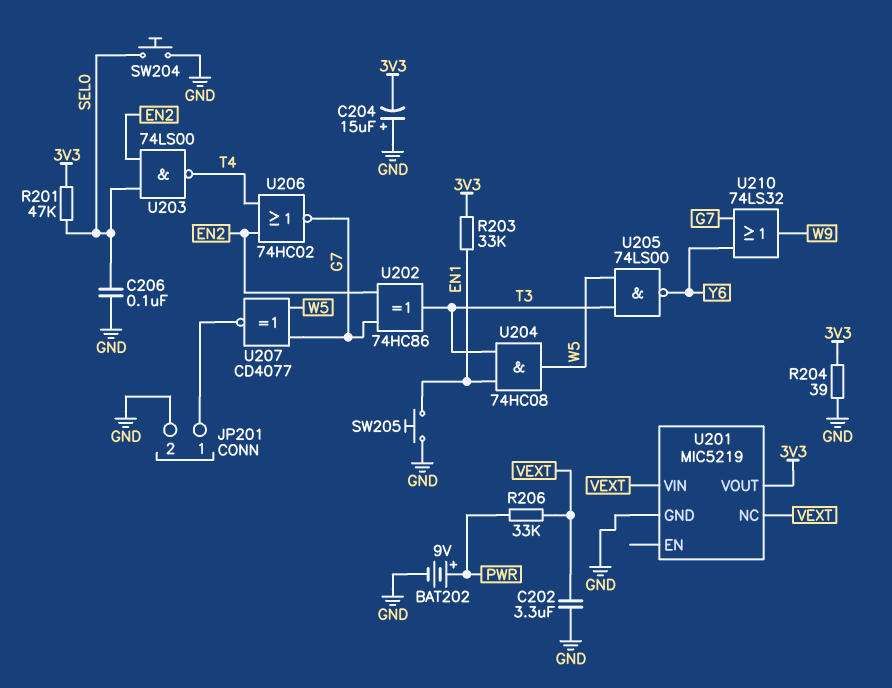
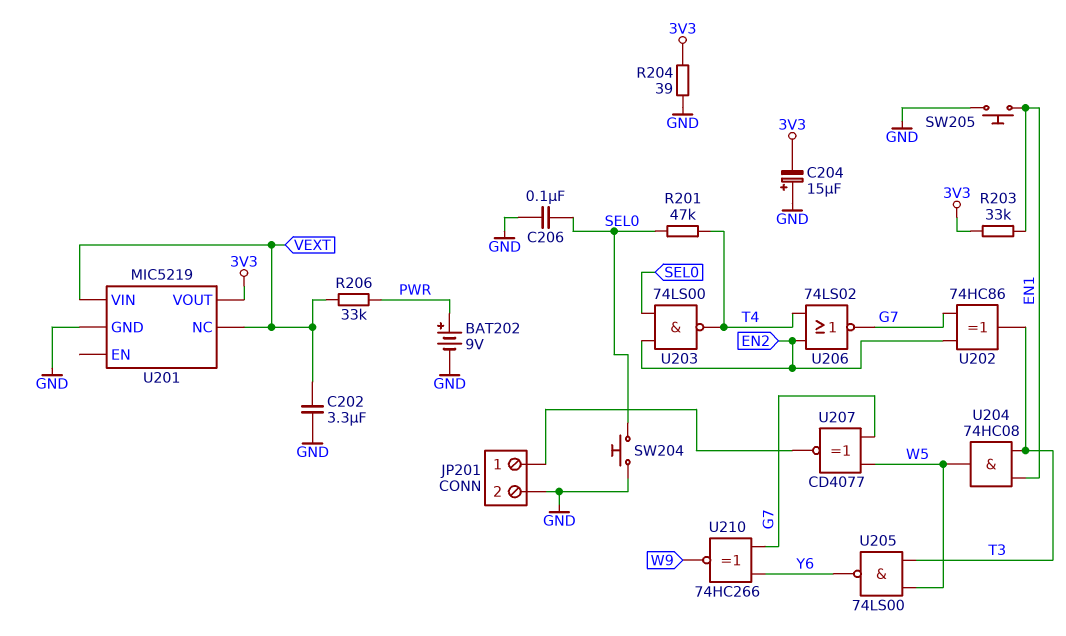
R201: 47k (3V3, SEL0) -> 47k (SEL0, T4)
U206: NOR 74HC02 (in EN2, in T4, out G7) -> NOR 74LS02 (in EN2, in T4, out G7)
U210: OR 74LS32 (in G7, in Y6, out W9) -> XNOR 74HC266 (in G7, in Y6, out W9)

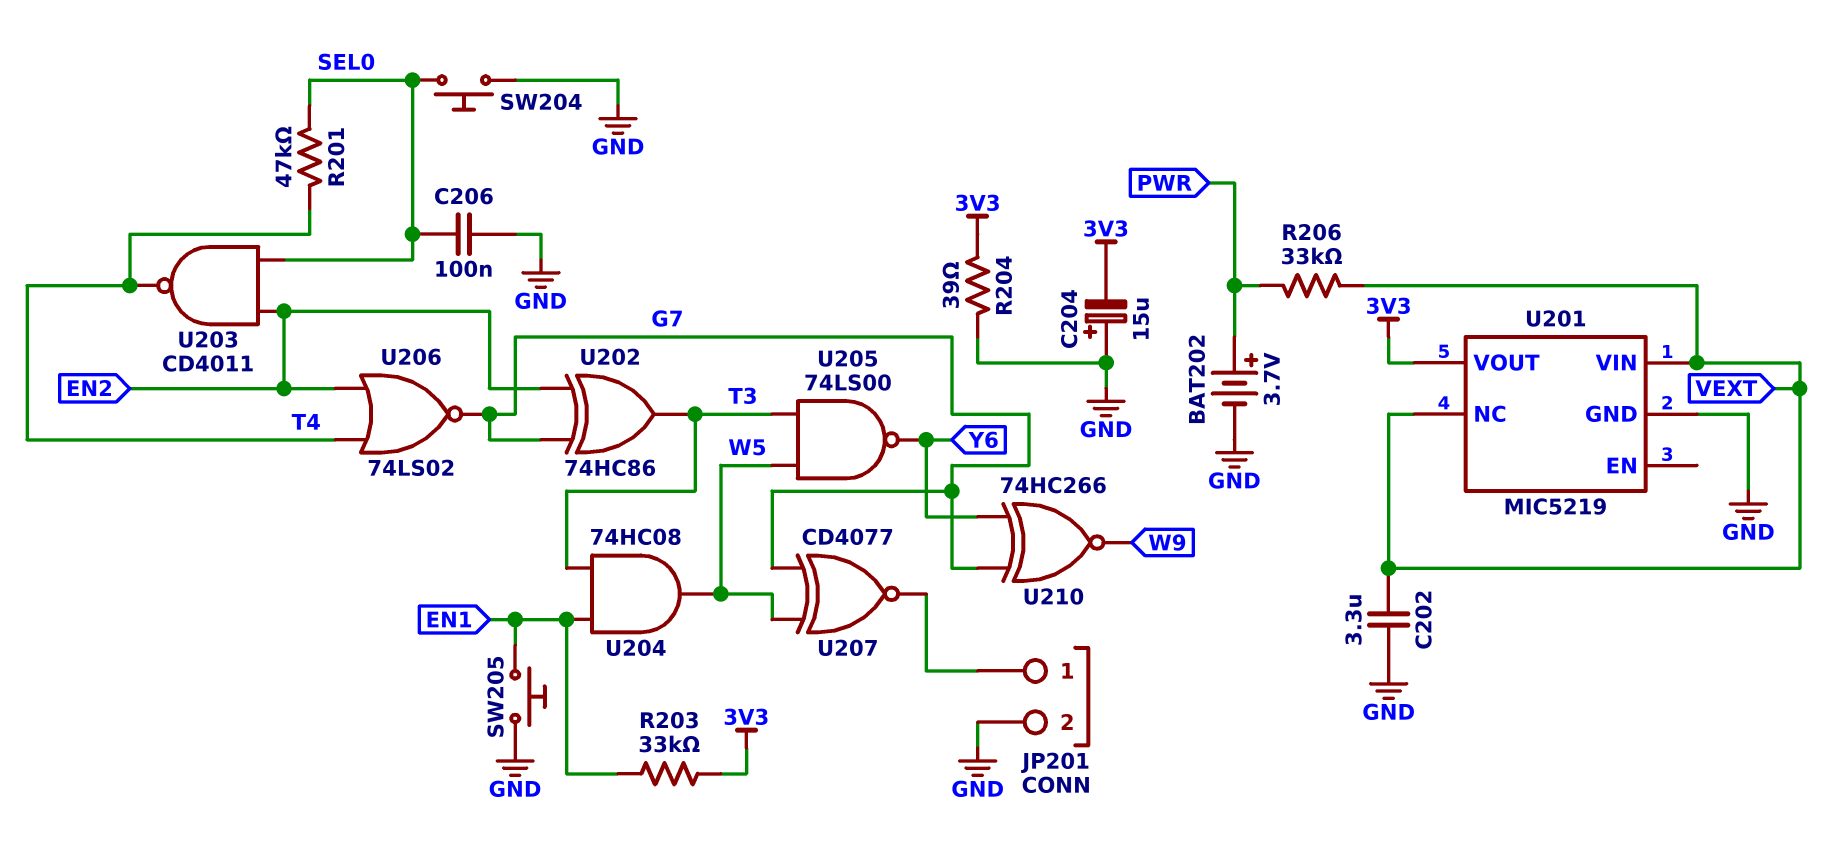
BAT202: 9V (plus PWR, minus GND) -> 3.7V (plus PWR, minus GND)
U203: NAND 74LS00 (in EN2, in SEL0, out T4) -> NAND CD4011 (in EN2, in SEL0, out T4)

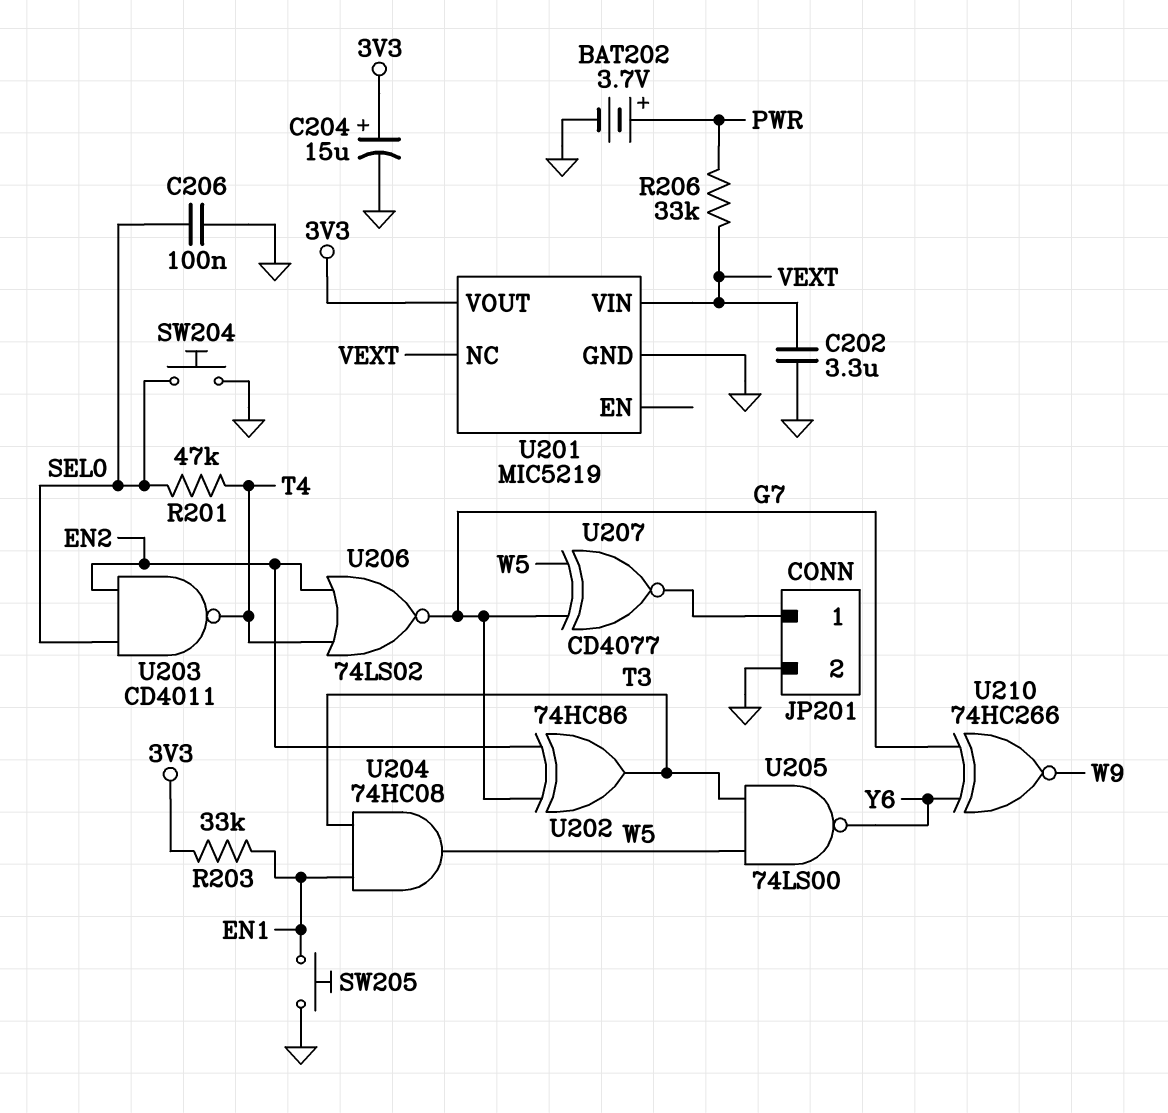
C204: 15uF (plus GND, minus 3V3) -> 15uF (plus 3V3, minus GND)
R204: 39 (3V3, GND) -> none

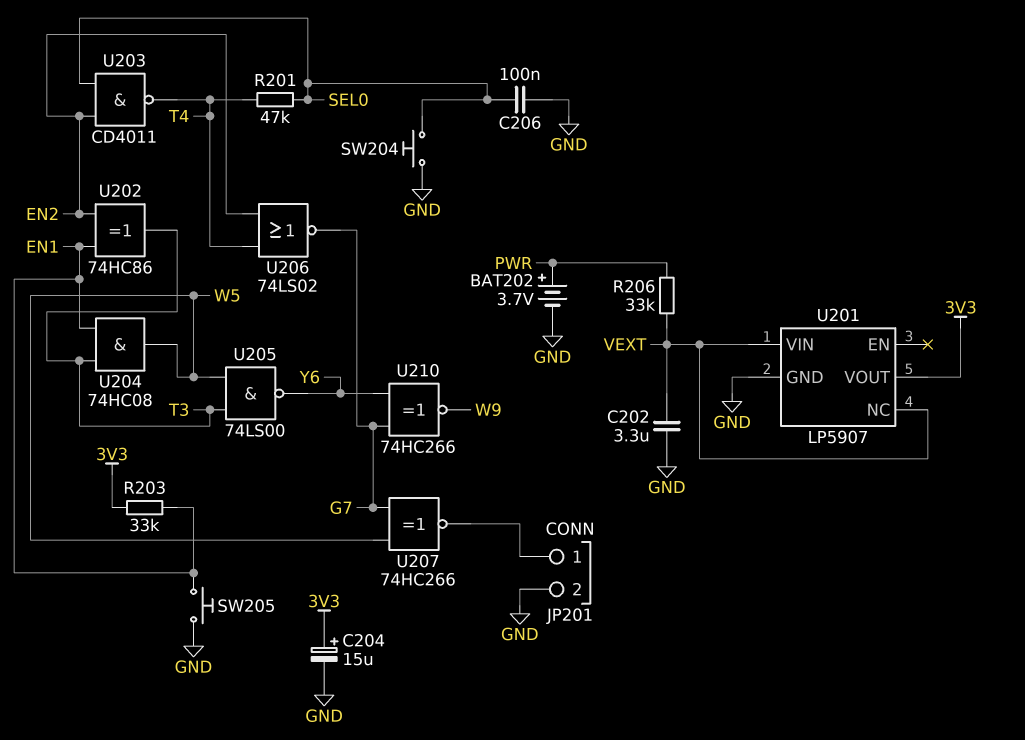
U201: MIC5219 -> LP5907
U202: XOR 74HC86 (in EN2, in G7, out T3) -> XOR 74HC86 (in EN1, in EN2, out T3)
U207: XNOR CD4077 (in G7, in W5, out JP201/1) -> XNOR 74HC266 (in G7, in W5, out JP201/1)

